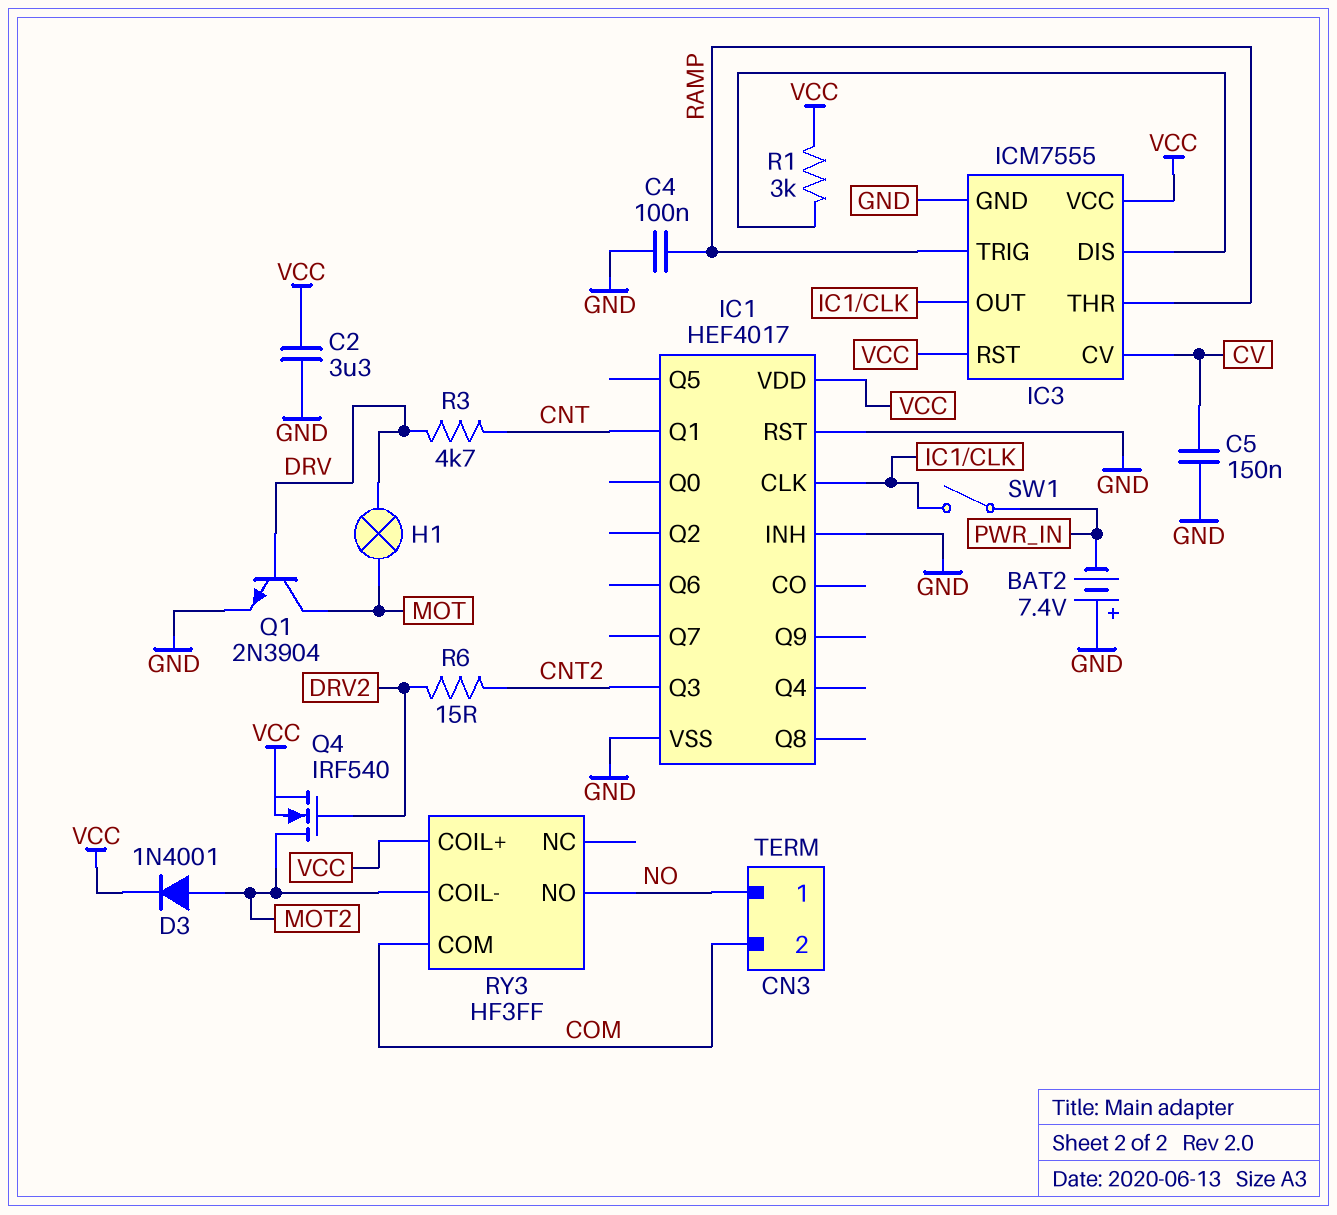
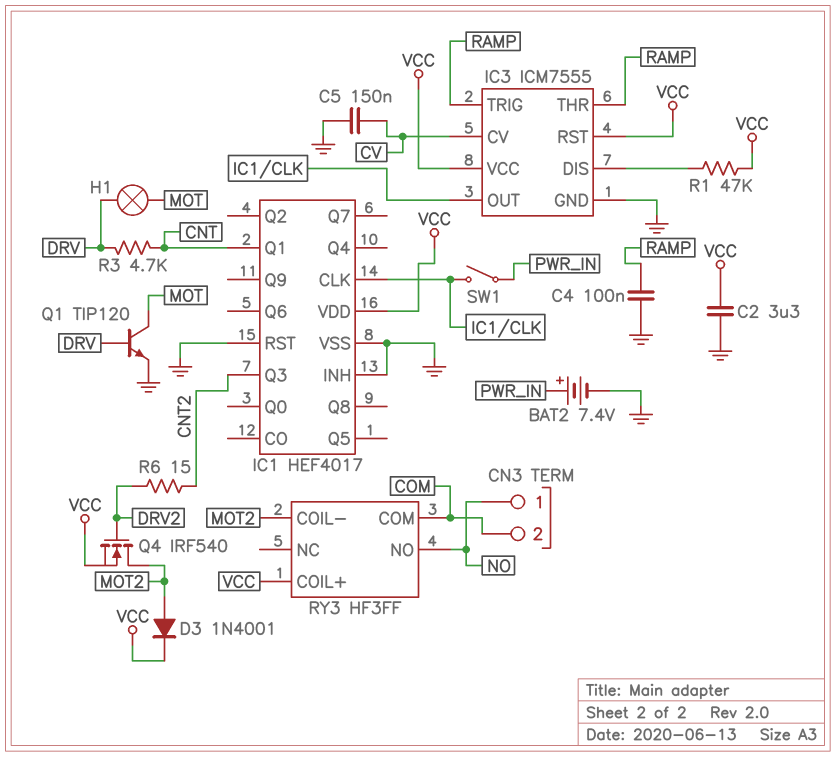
BAT2: 7.4V (plus GND, minus PWR_IN) -> 7.4V (plus PWR_IN, minus GND)
Q1: NPN 2N3904 (B DRV, C MOT, E GND) -> NPN TIP120 (B DRV, C MOT, E GND)
R1: 3k (IC3/DIS, VCC) -> 47k (IC3/DIS, VCC)

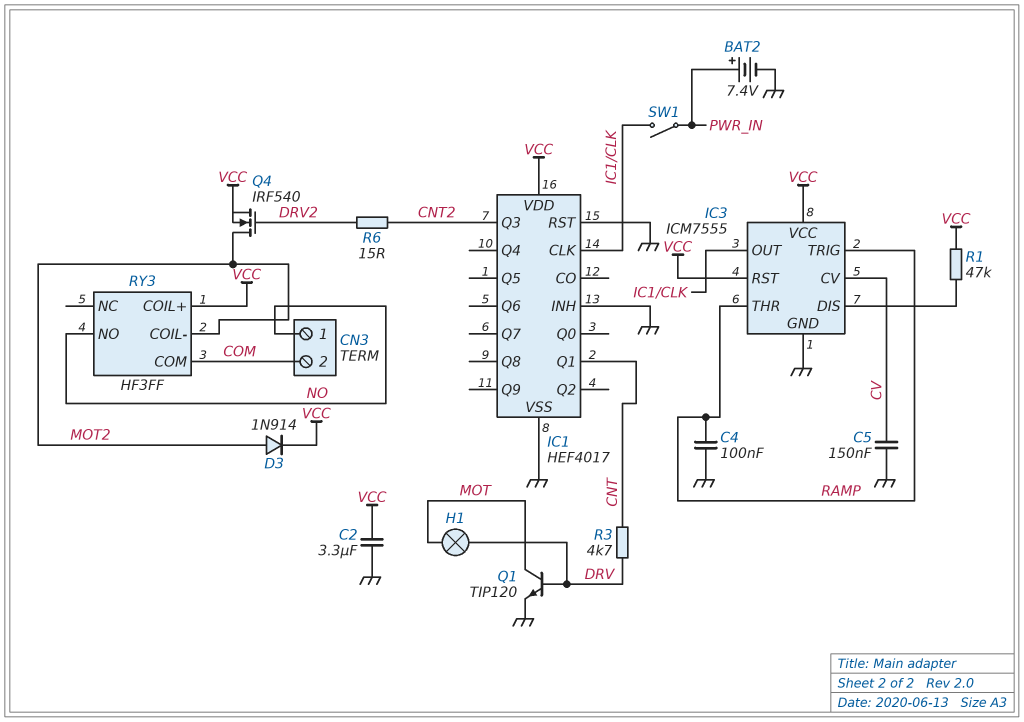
D3: diode 1N4001 (A MOT2, K VCC) -> diode 1N914 (A MOT2, K VCC)

